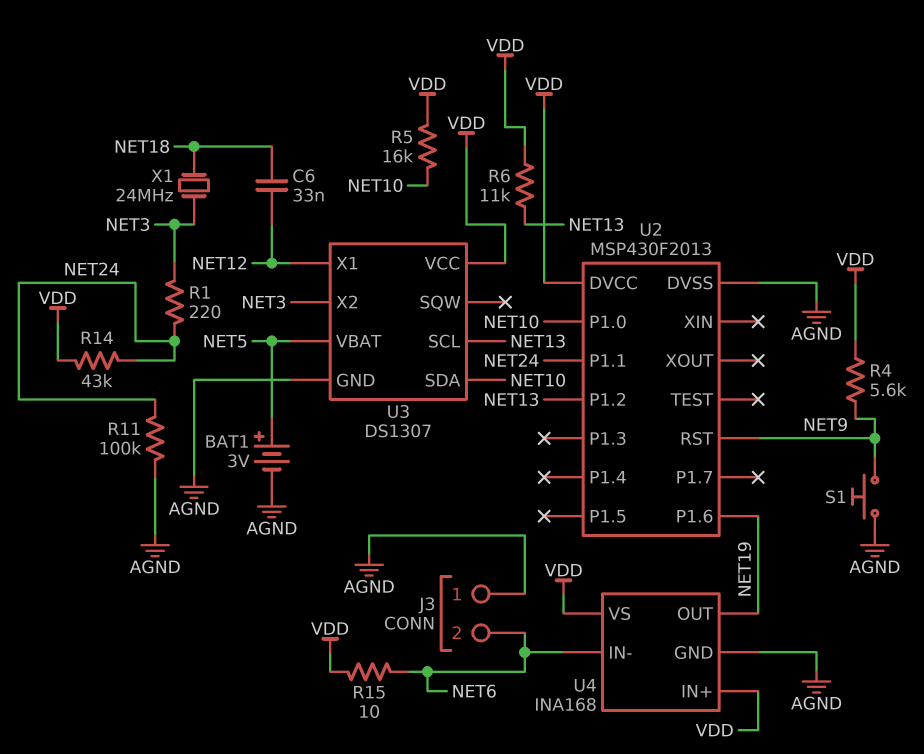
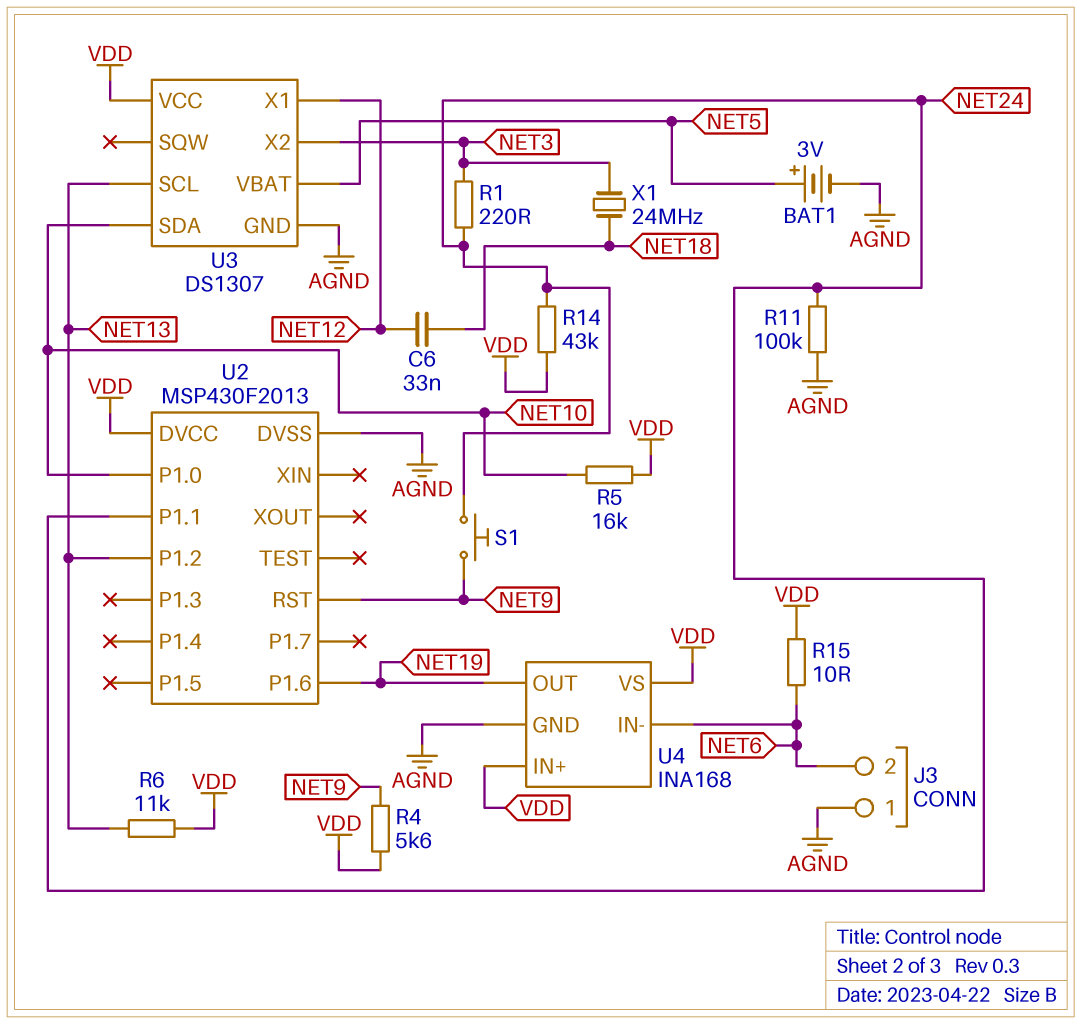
S1: button (AGND, NET9) -> button (NET9, NET24)

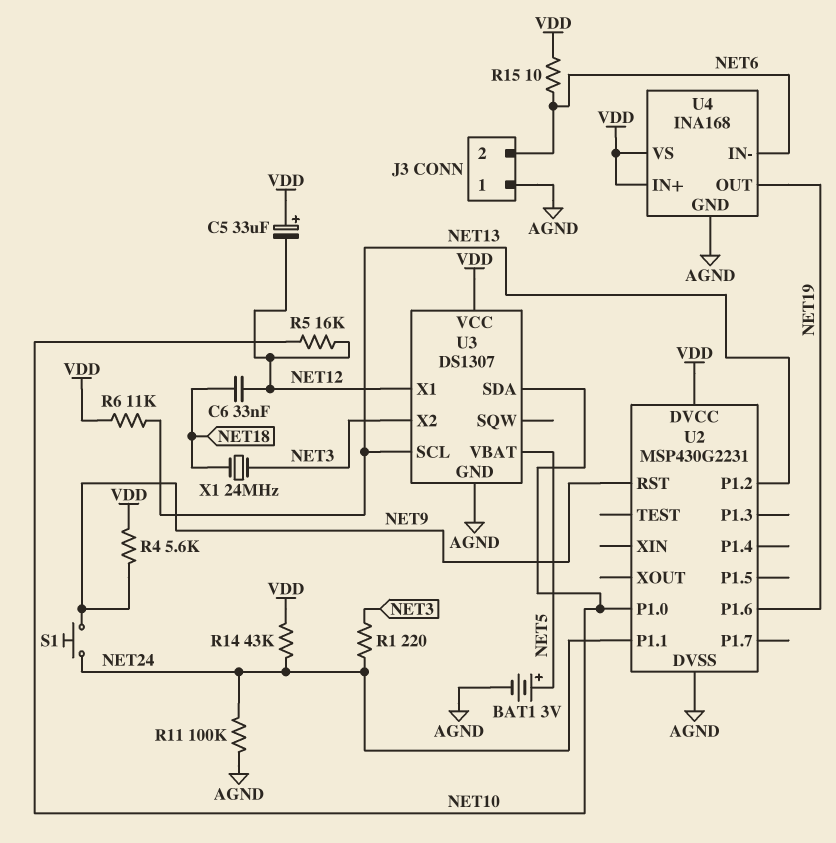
C5: none -> 33uF (plus VDD, minus NET12)
R5: 16k (NET10, VDD) -> 16k (NET10, NET12)
U2: MSP430F2013 -> MSP430G2231

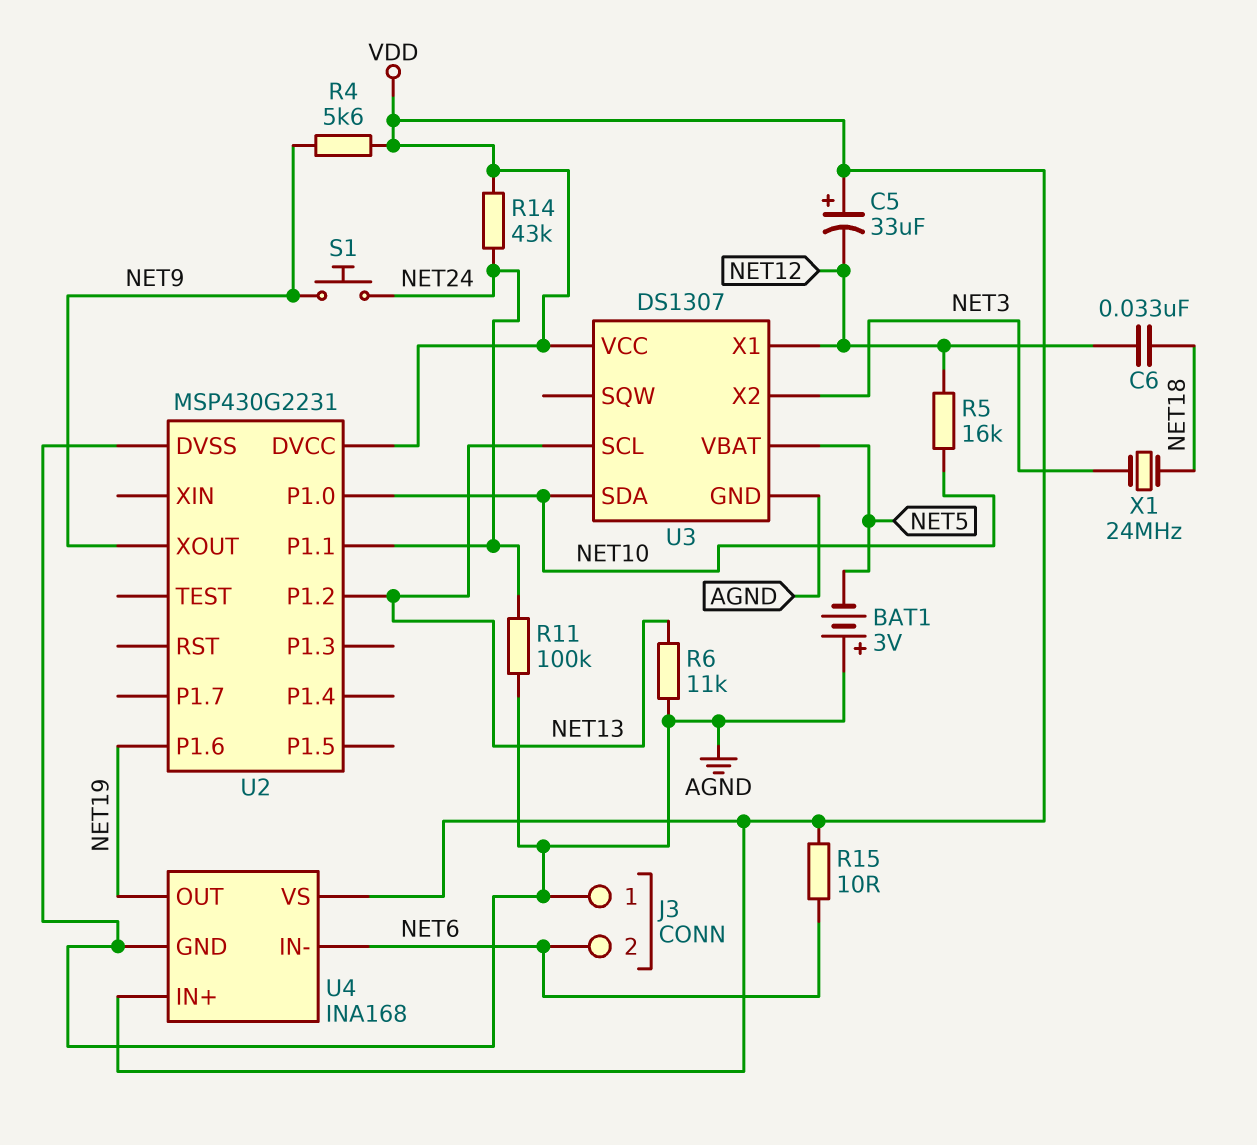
BAT1: 3V (plus NET5, minus AGND) -> 3V (plus AGND, minus NET5)
R1: 220 (NET3, NET24) -> none
R6: 11k (NET13, VDD) -> 11k (AGND, NET13)
U2 pin RST: NET9 -> none
U2 pin XOUT: none -> NET9

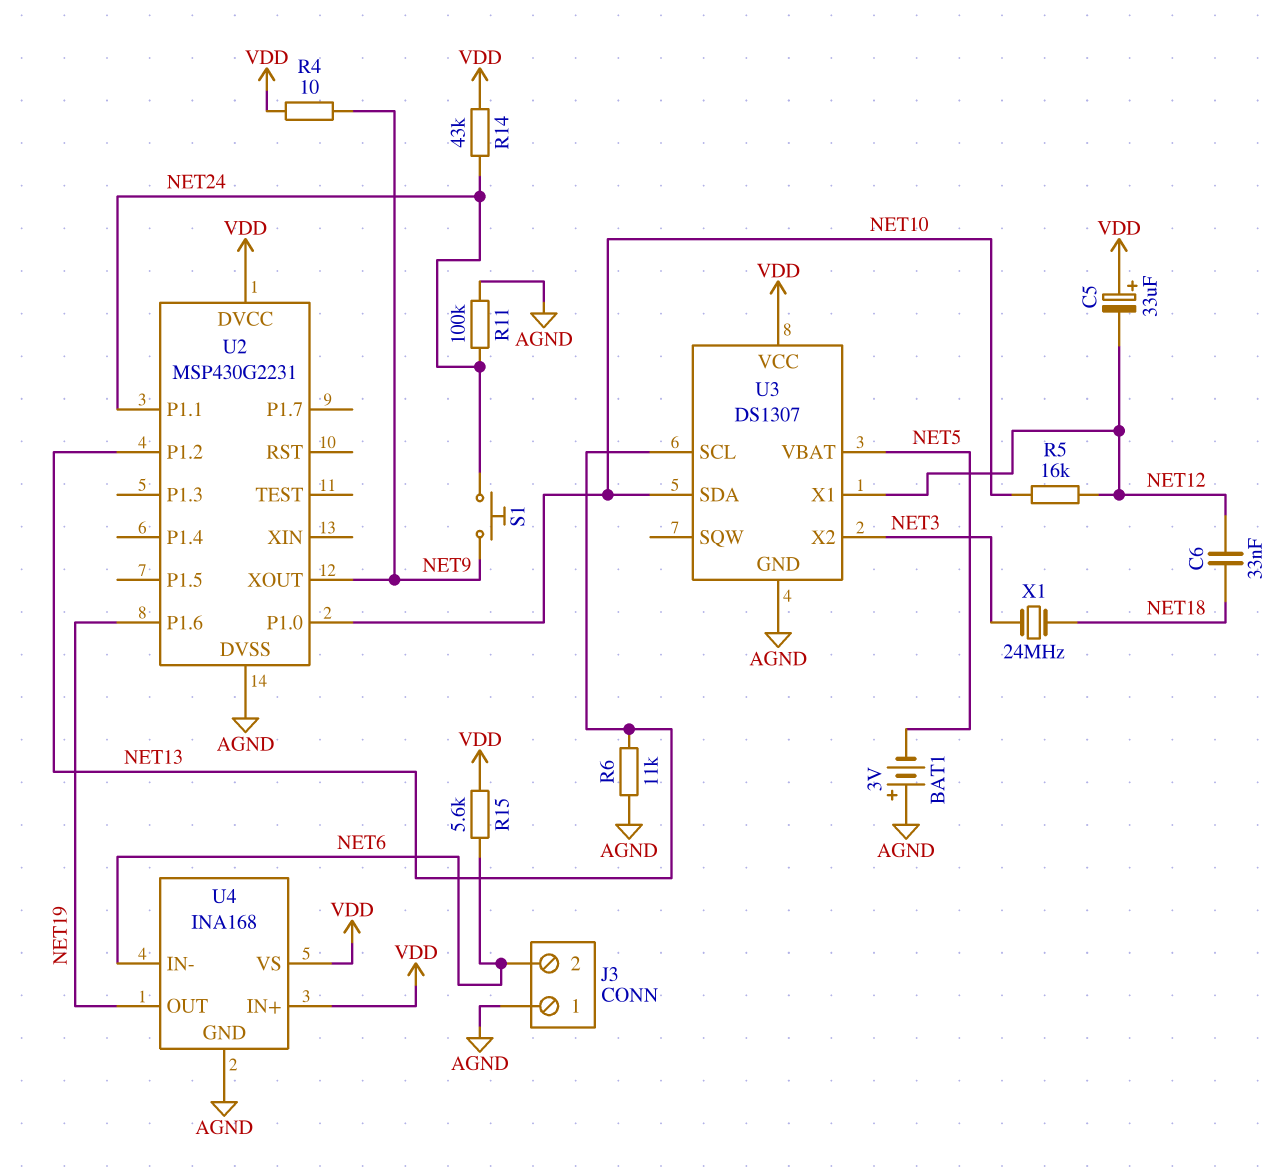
R4: 5.6k (NET9, VDD) -> 10 (NET9, VDD)
R15: 10 (NET6, VDD) -> 5.6k (NET6, VDD)

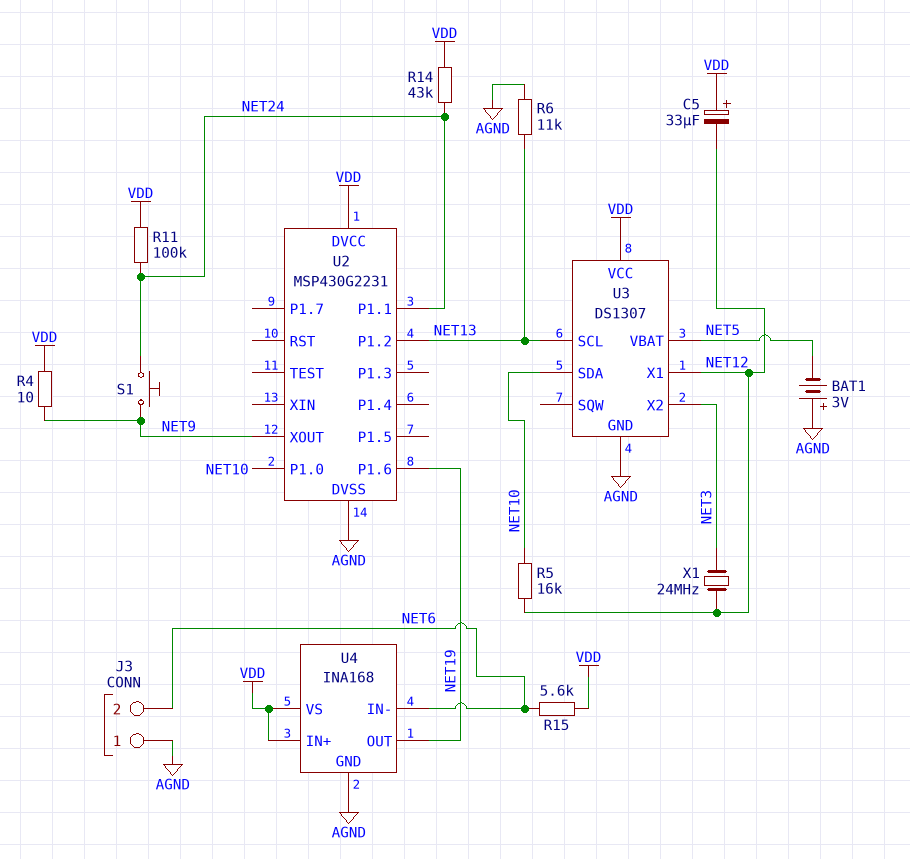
C6: 33nF (NET12, NET18) -> none
R11: 100k (AGND, NET24) -> 100k (NET24, VDD)
X1: 24MHz (NET3, NET18) -> 24MHz (NET3, NET12)

